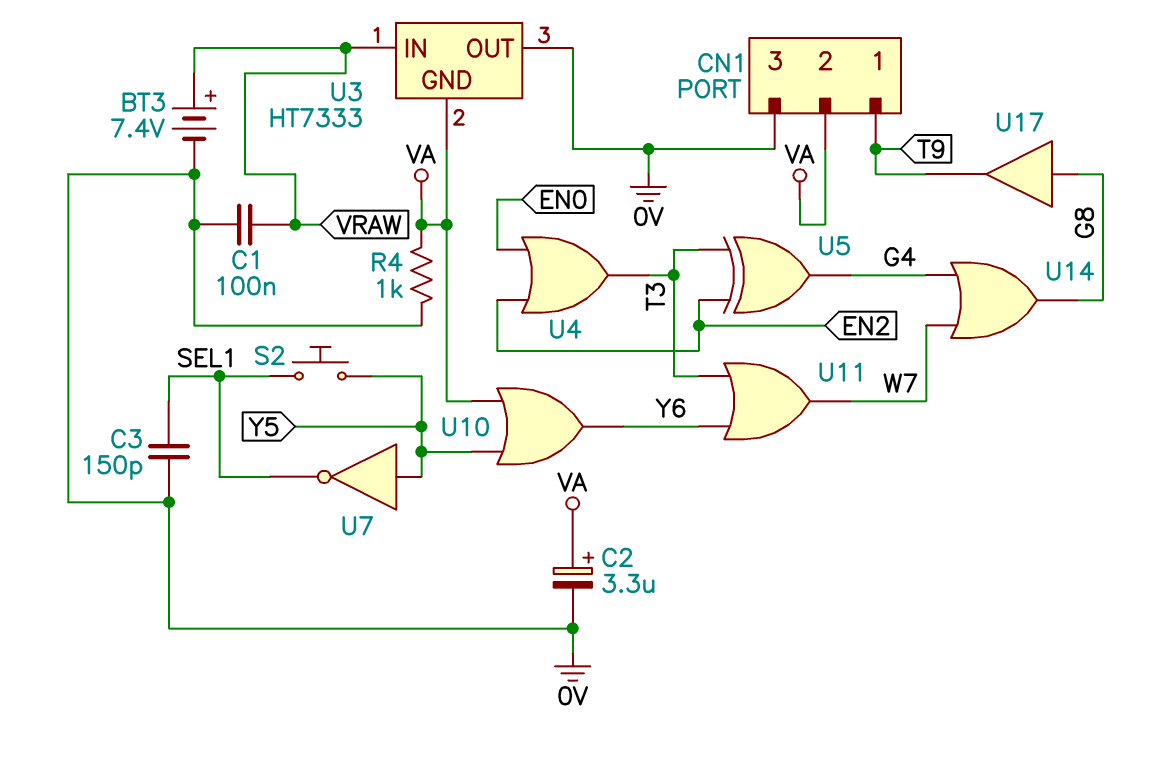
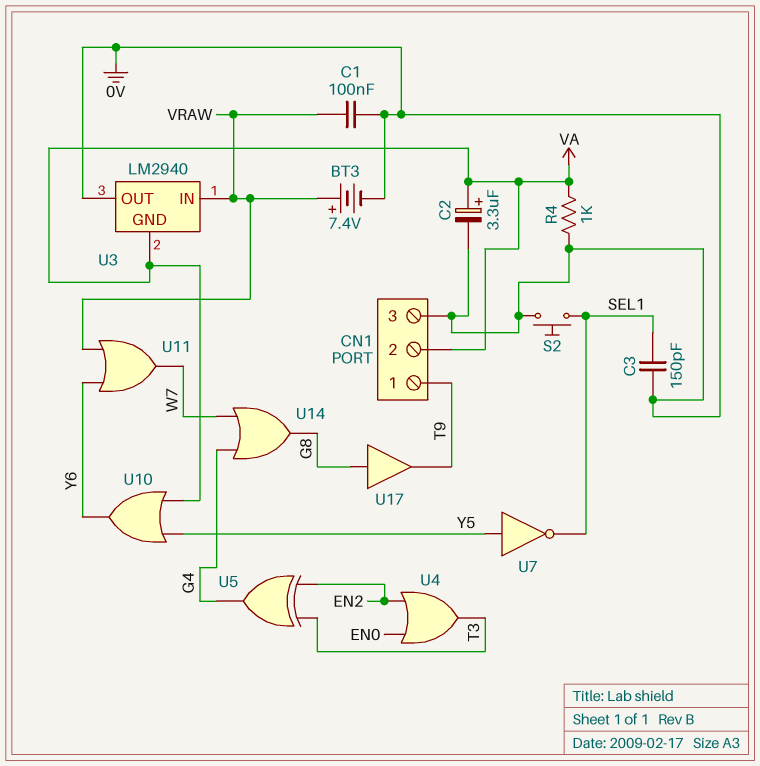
S2: button (SEL1, Y5) -> button (0V, SEL1)
U3: HT7333 -> LM2940
U11: OR (in T3, in Y6, out W7) -> OR (in VRAW, in Y6, out W7)

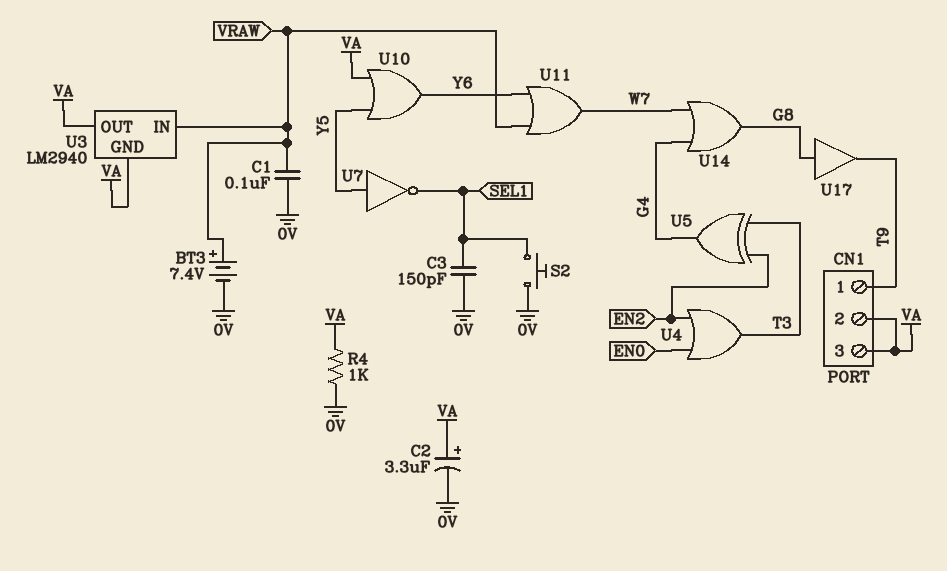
CN1 pin 3: 0V -> VA
U3 pin OUT: 0V -> VA

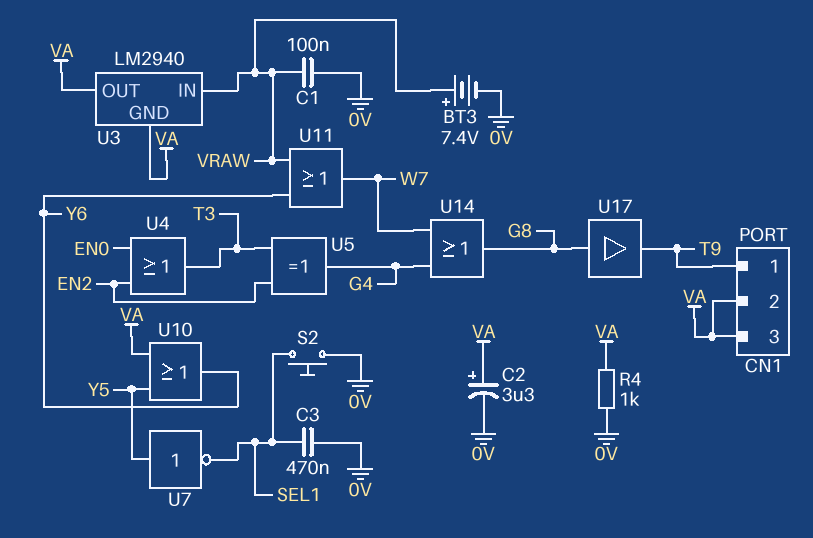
C3: 150pF (0V, SEL1) -> 470nF (0V, SEL1)

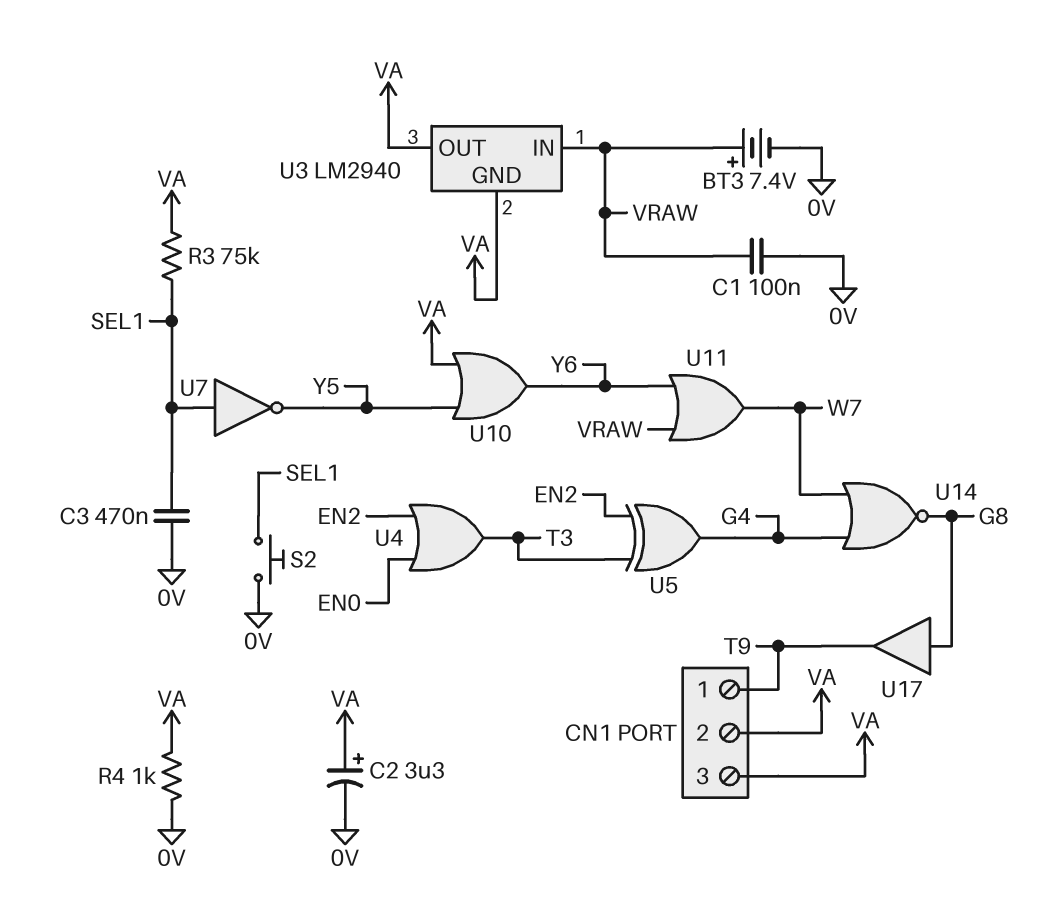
R3: none -> 75k (SEL1, VA)
U7: NOT (in Y5, out SEL1) -> NOT (in SEL1, out Y5)
U14: OR (in G4, in W7, out G8) -> NOR (in G4, in W7, out G8)

